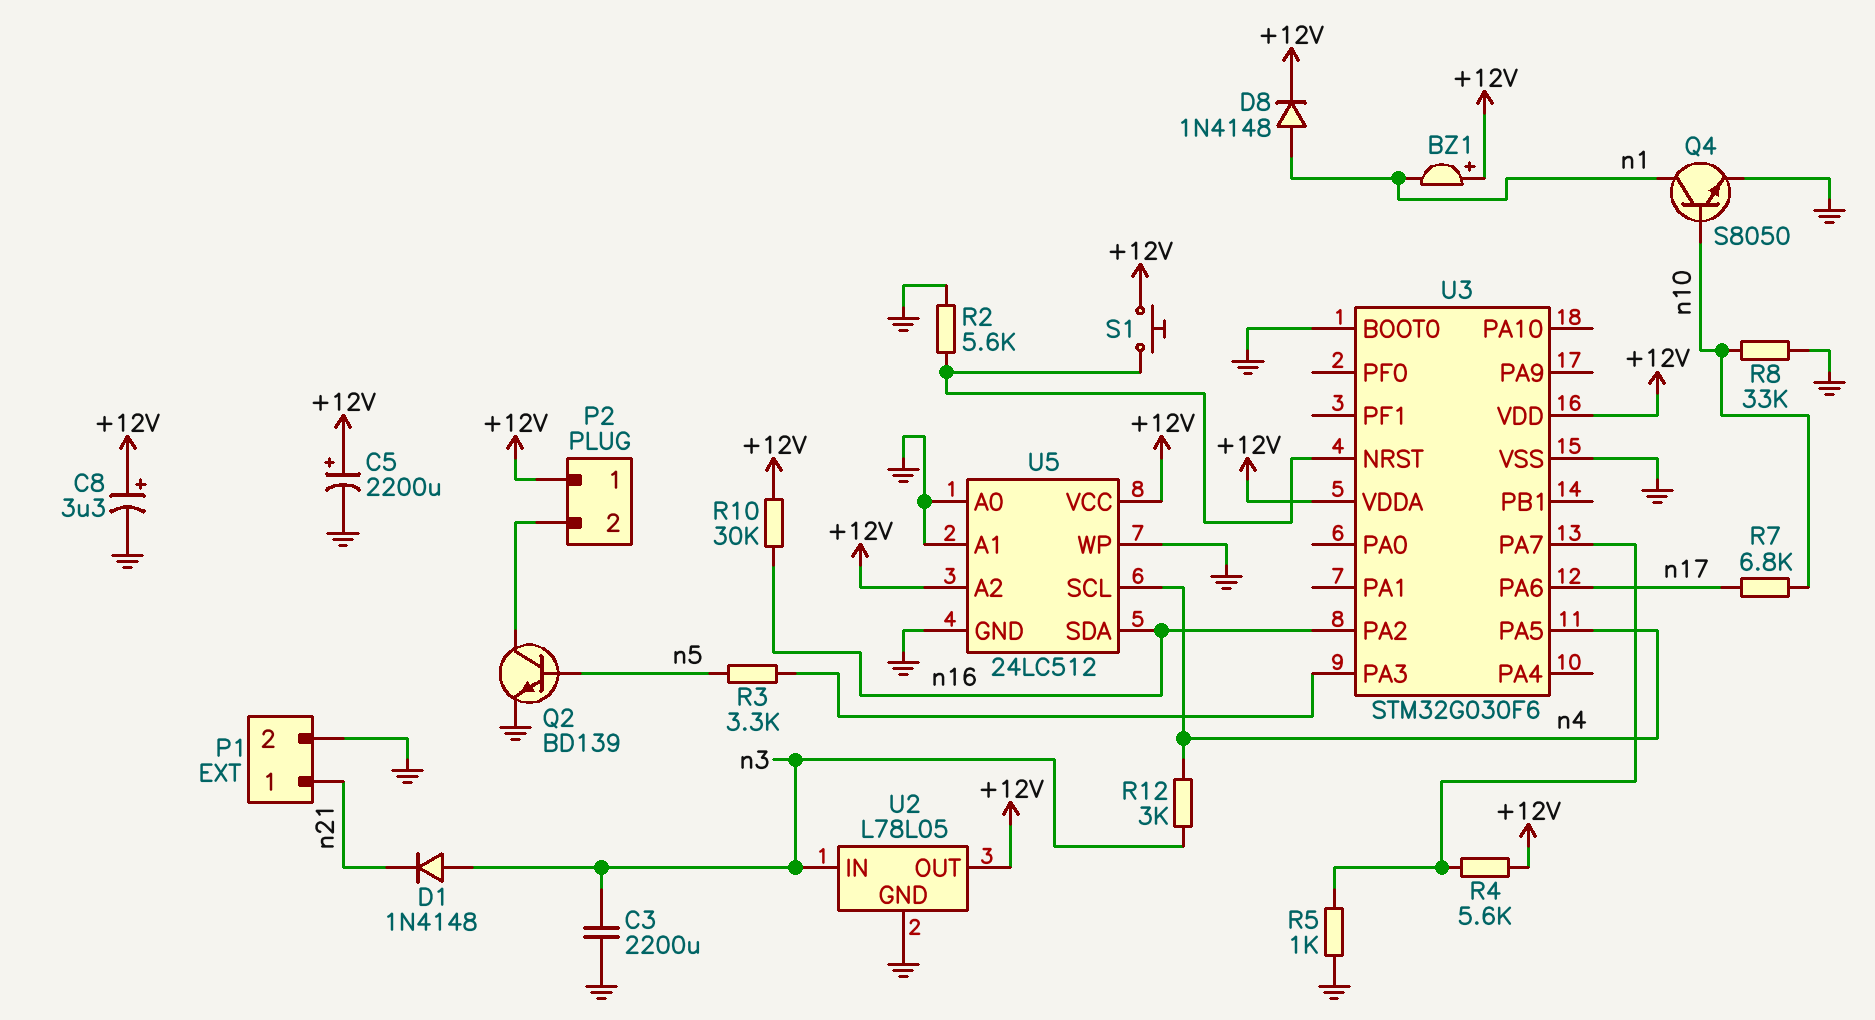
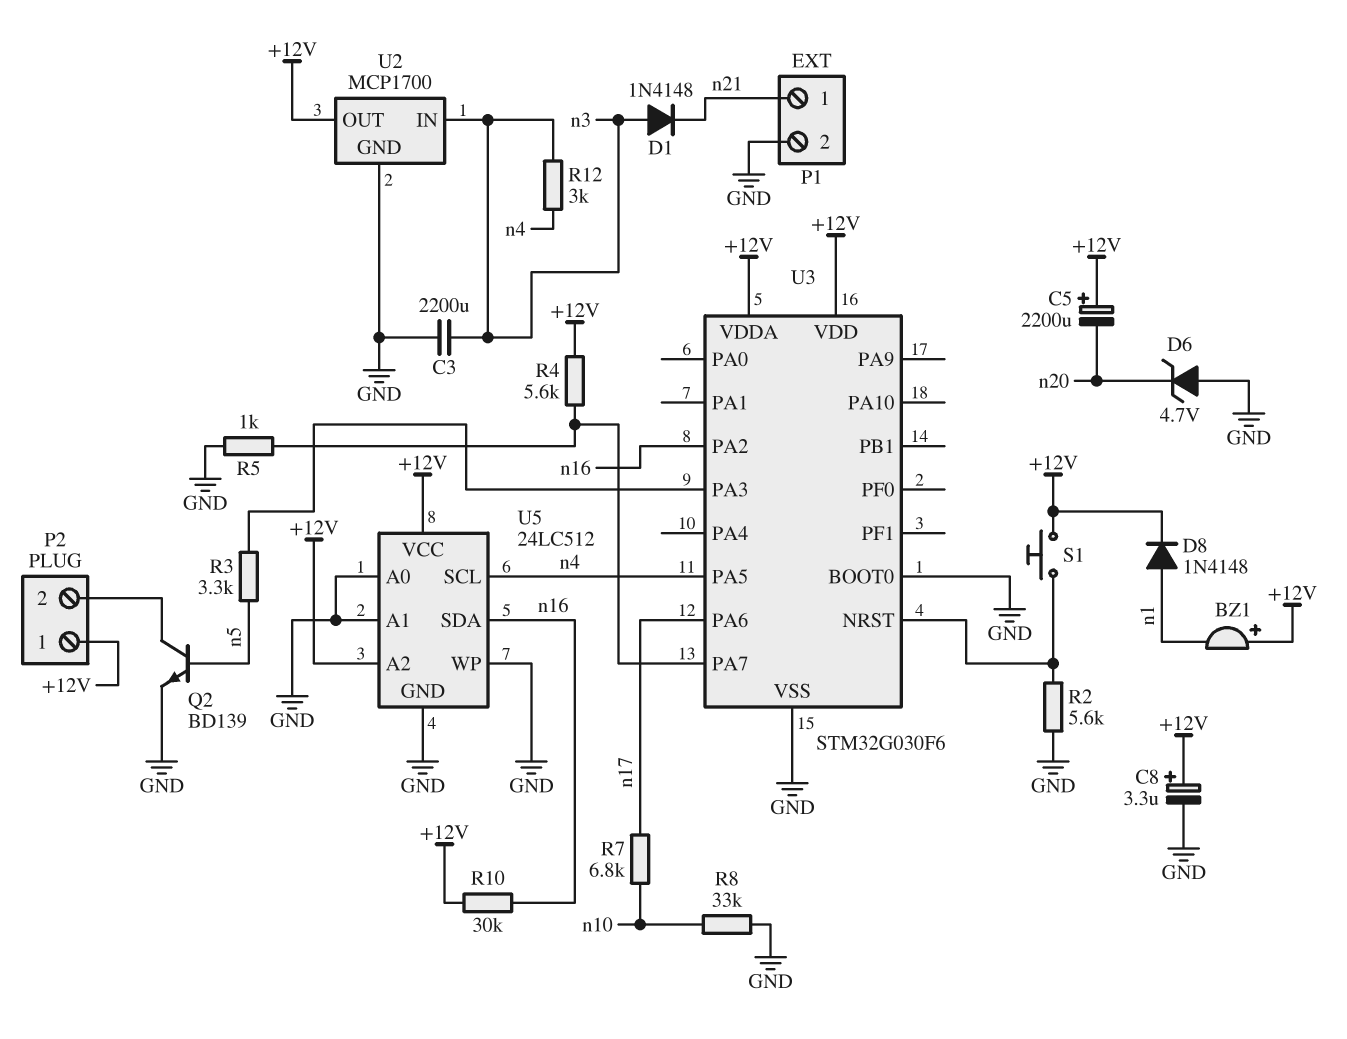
C5: 2200uF (plus +12V, minus GND) -> 2200uF (plus +12V, minus n20)
D6: none -> zener 4.7V (A GND, K n20)
Q4: NPN S8050 (B n10, C n1, E GND) -> none
U2: L78L05 -> MCP1700

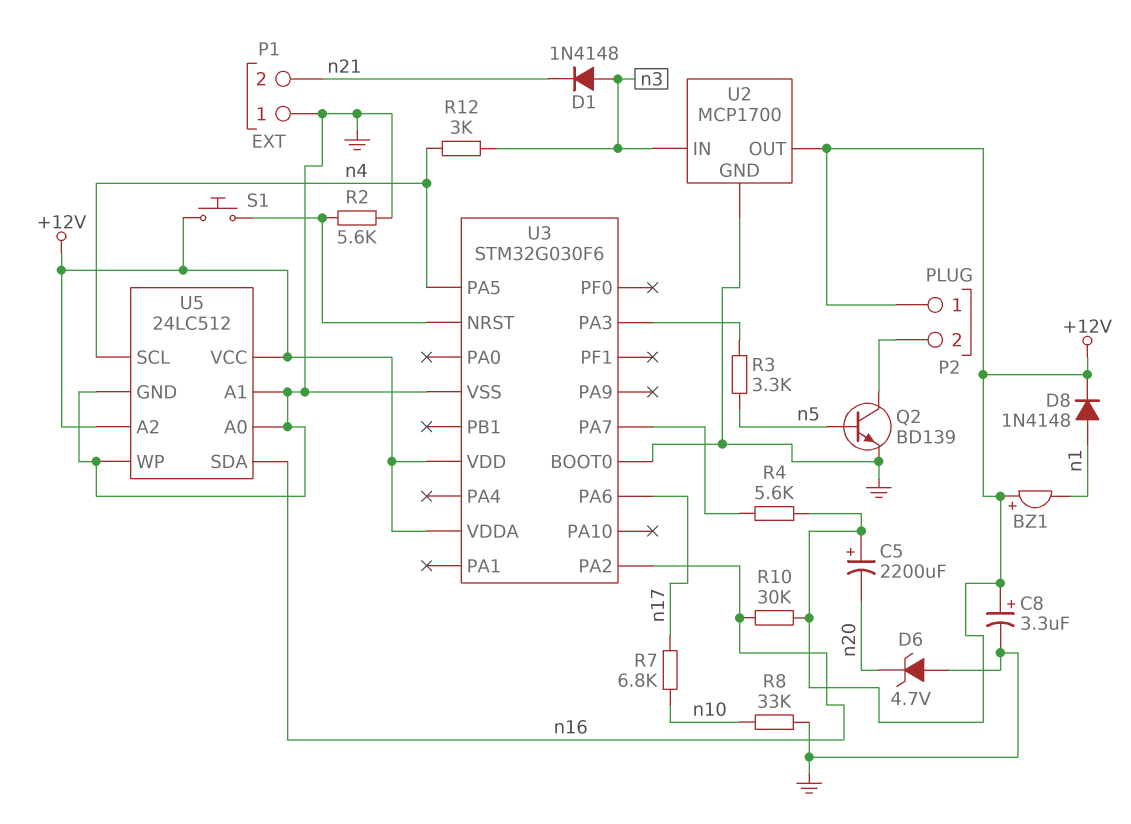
C3: 2200uF (GND, n3) -> none
P1 pin 1: n21 -> GND
P1 pin 2: GND -> n21
R5: 1k (GND, U3/PA7) -> none

